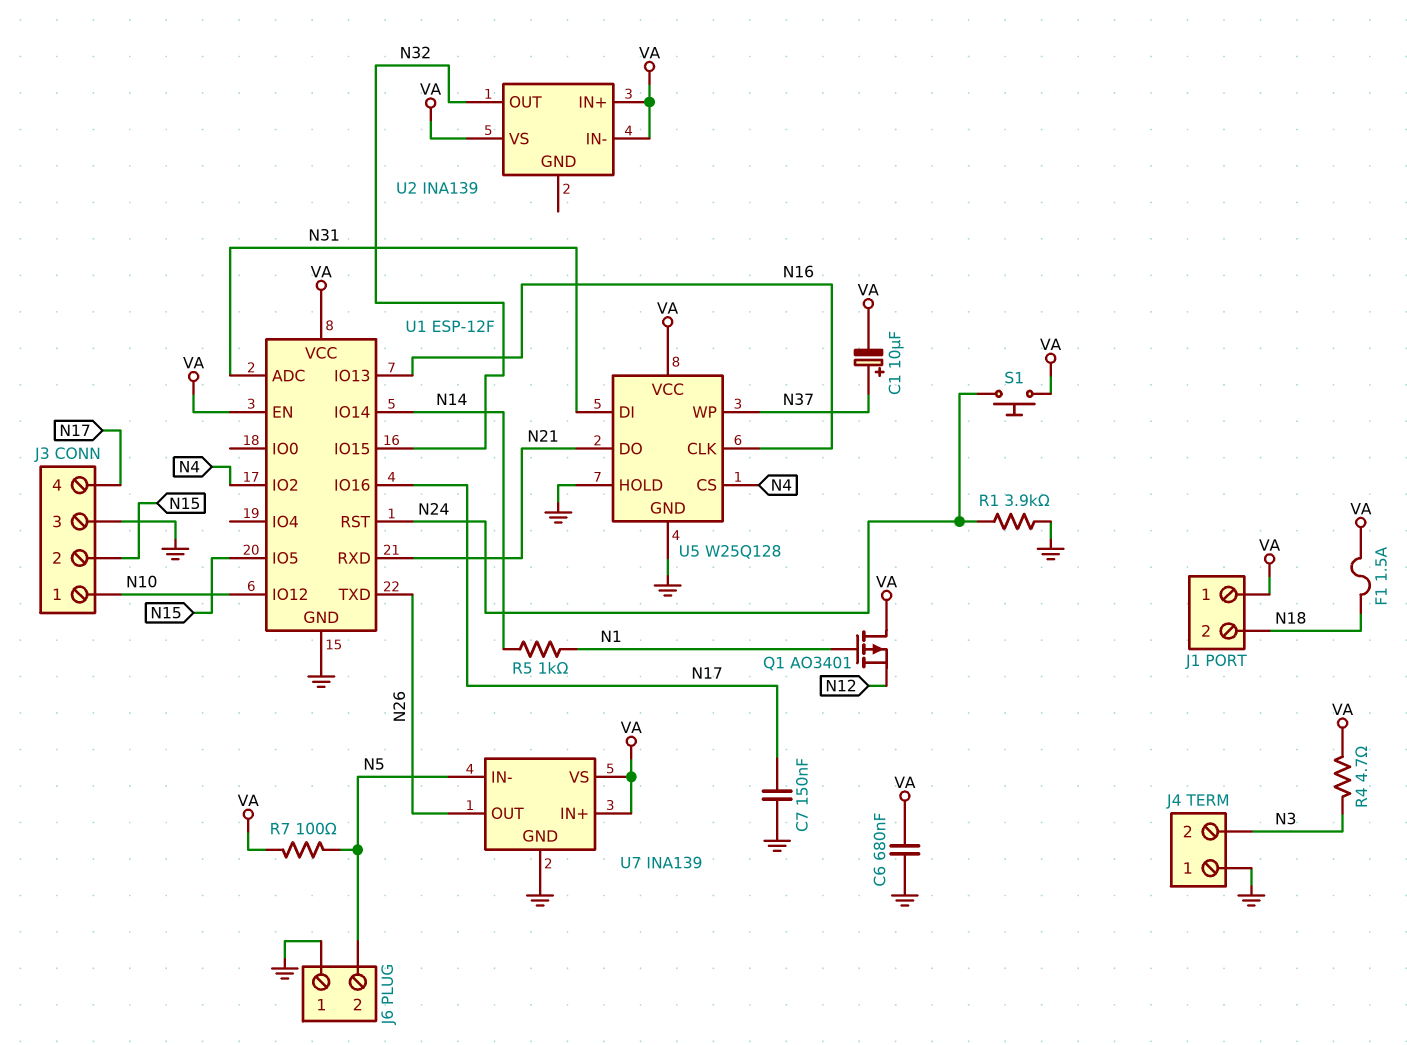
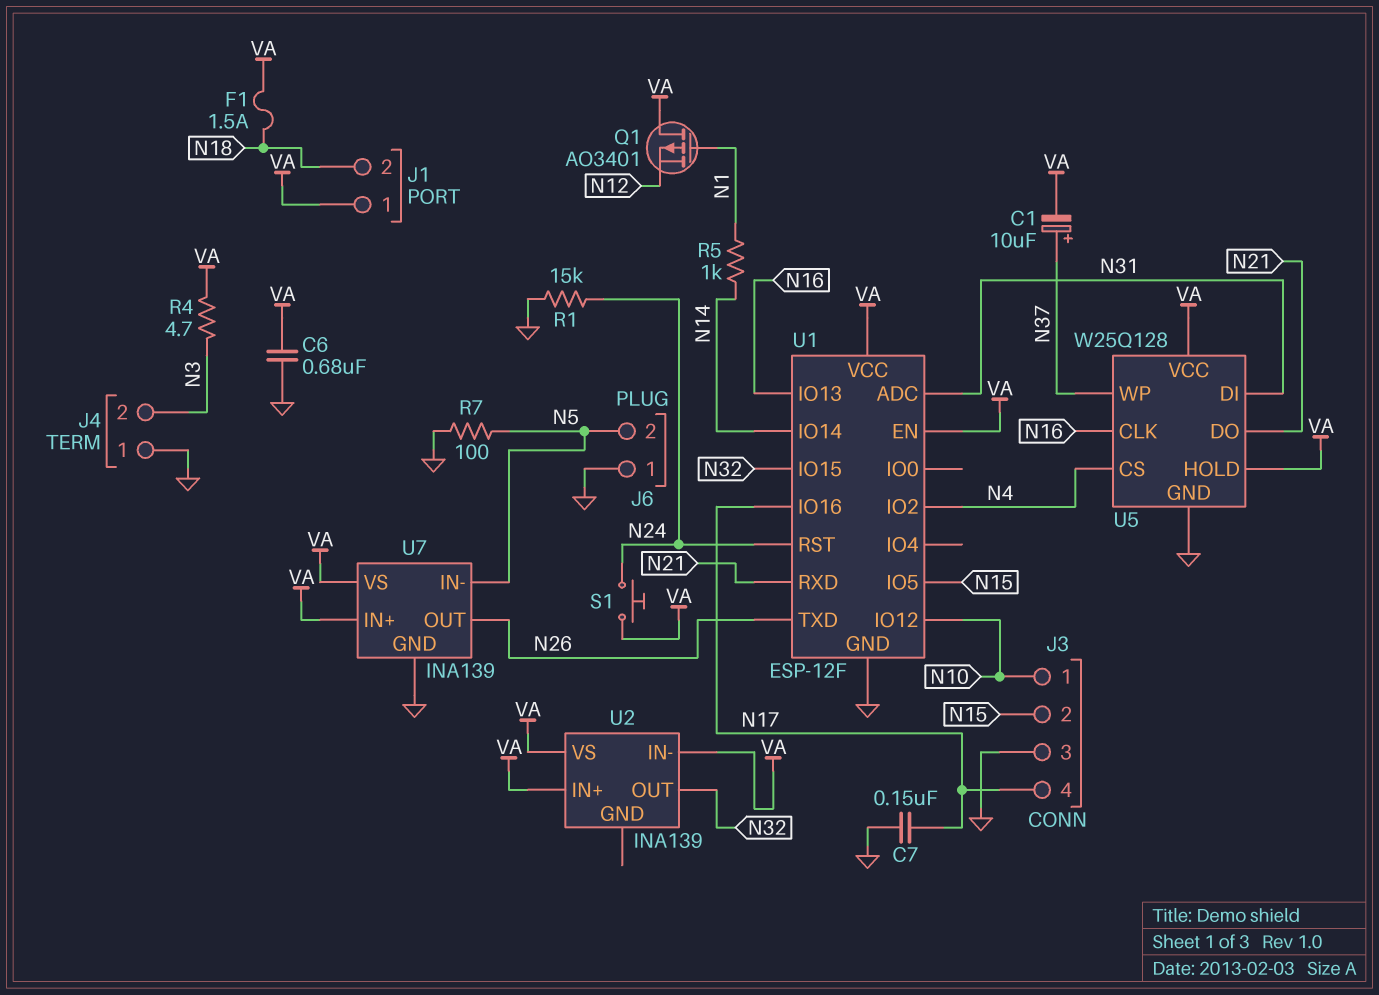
R1: 3.9k (GND, N24) -> 15k (GND, N24)
R7: 100 (N5, VA) -> 100 (GND, N5)
U5 pin HOLD: GND -> VA

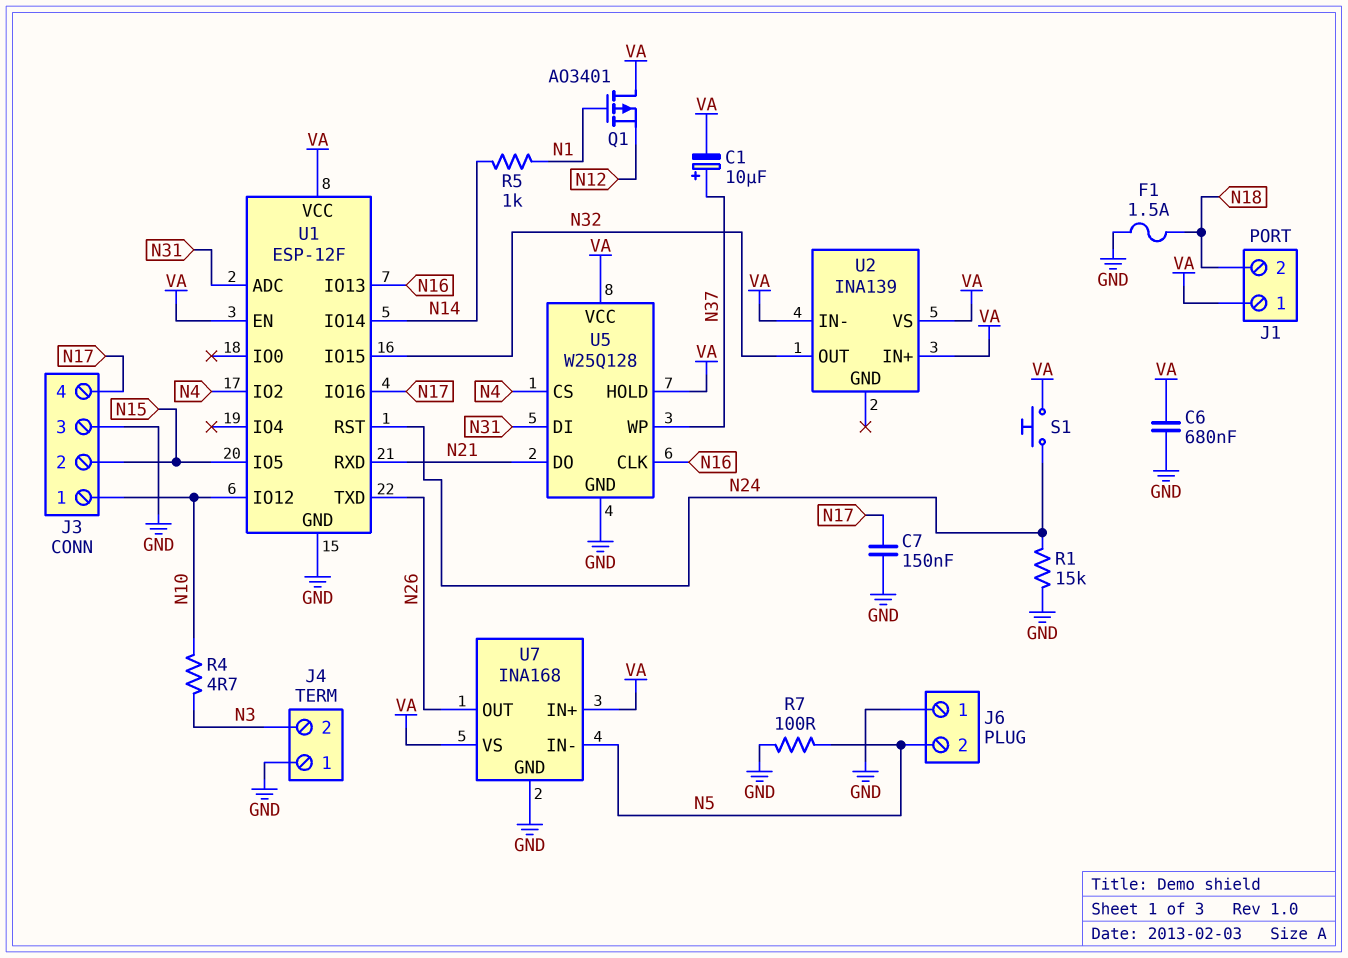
F1: 1.5A (N18, VA) -> 1.5A (GND, N18)
R4: 4.7 (N3, VA) -> 4.7 (N3, N10)
U7: INA139 -> INA168

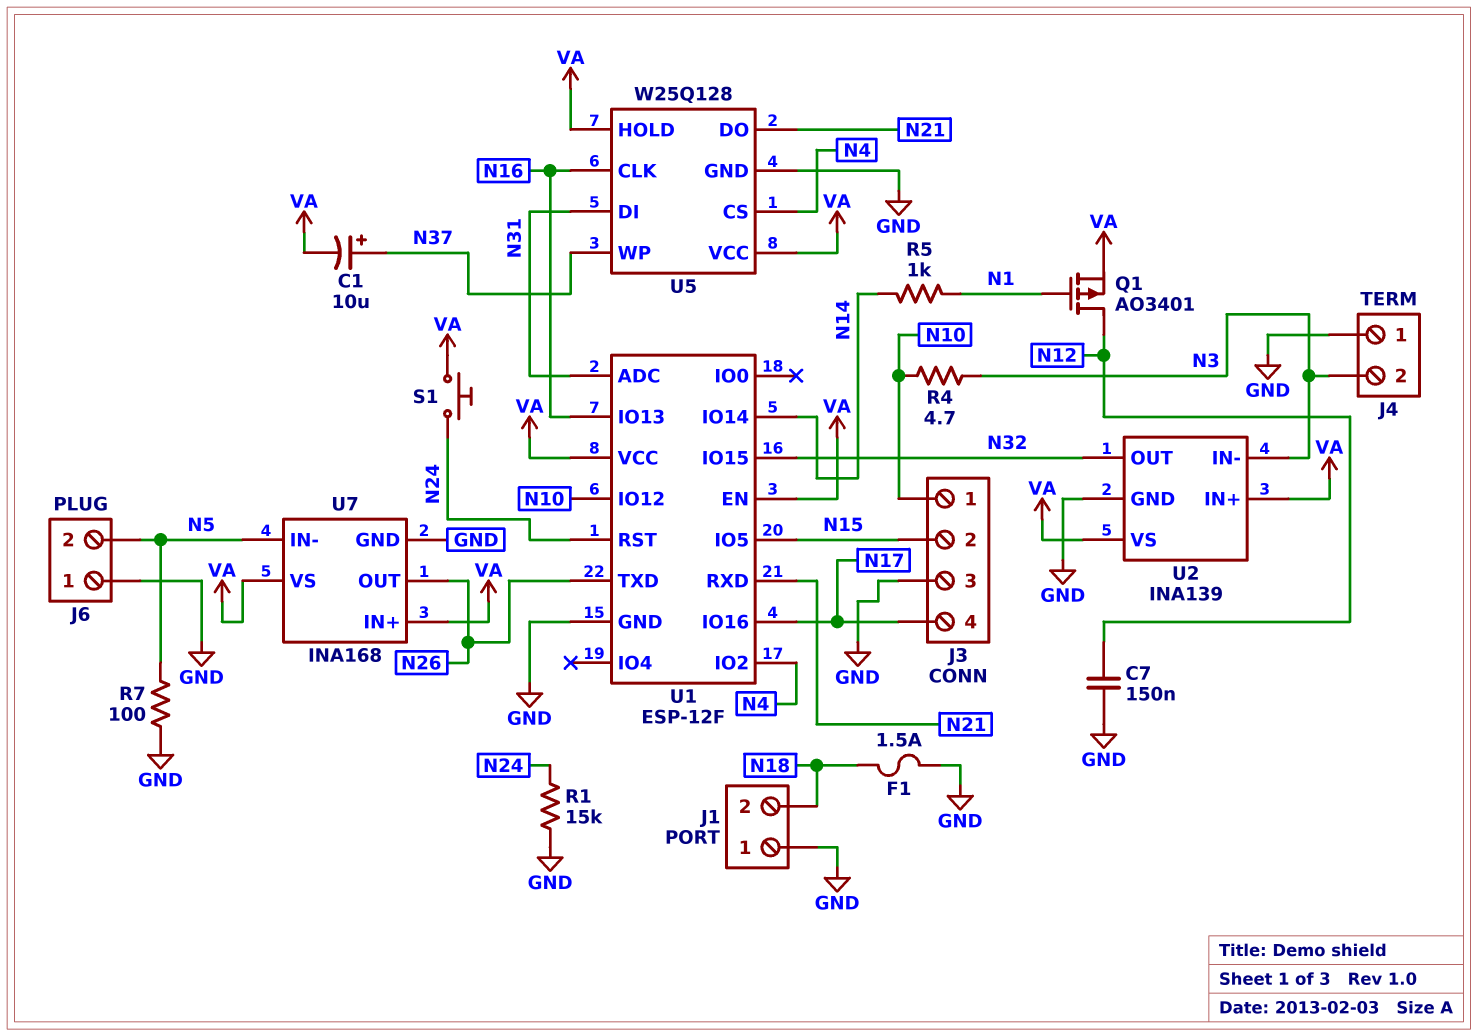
C6: 680nF (GND, VA) -> none
C7: 150nF (GND, N17) -> 150nF (GND, N12)
J1 pin 1: VA -> GND
Q1: PMOS AO3401 (G N1, D VA, S N12) -> PMOS AO3401 (G N1, D N12, S VA)
U2 pin GND: none -> GND
U2 pin IN-: VA -> N3

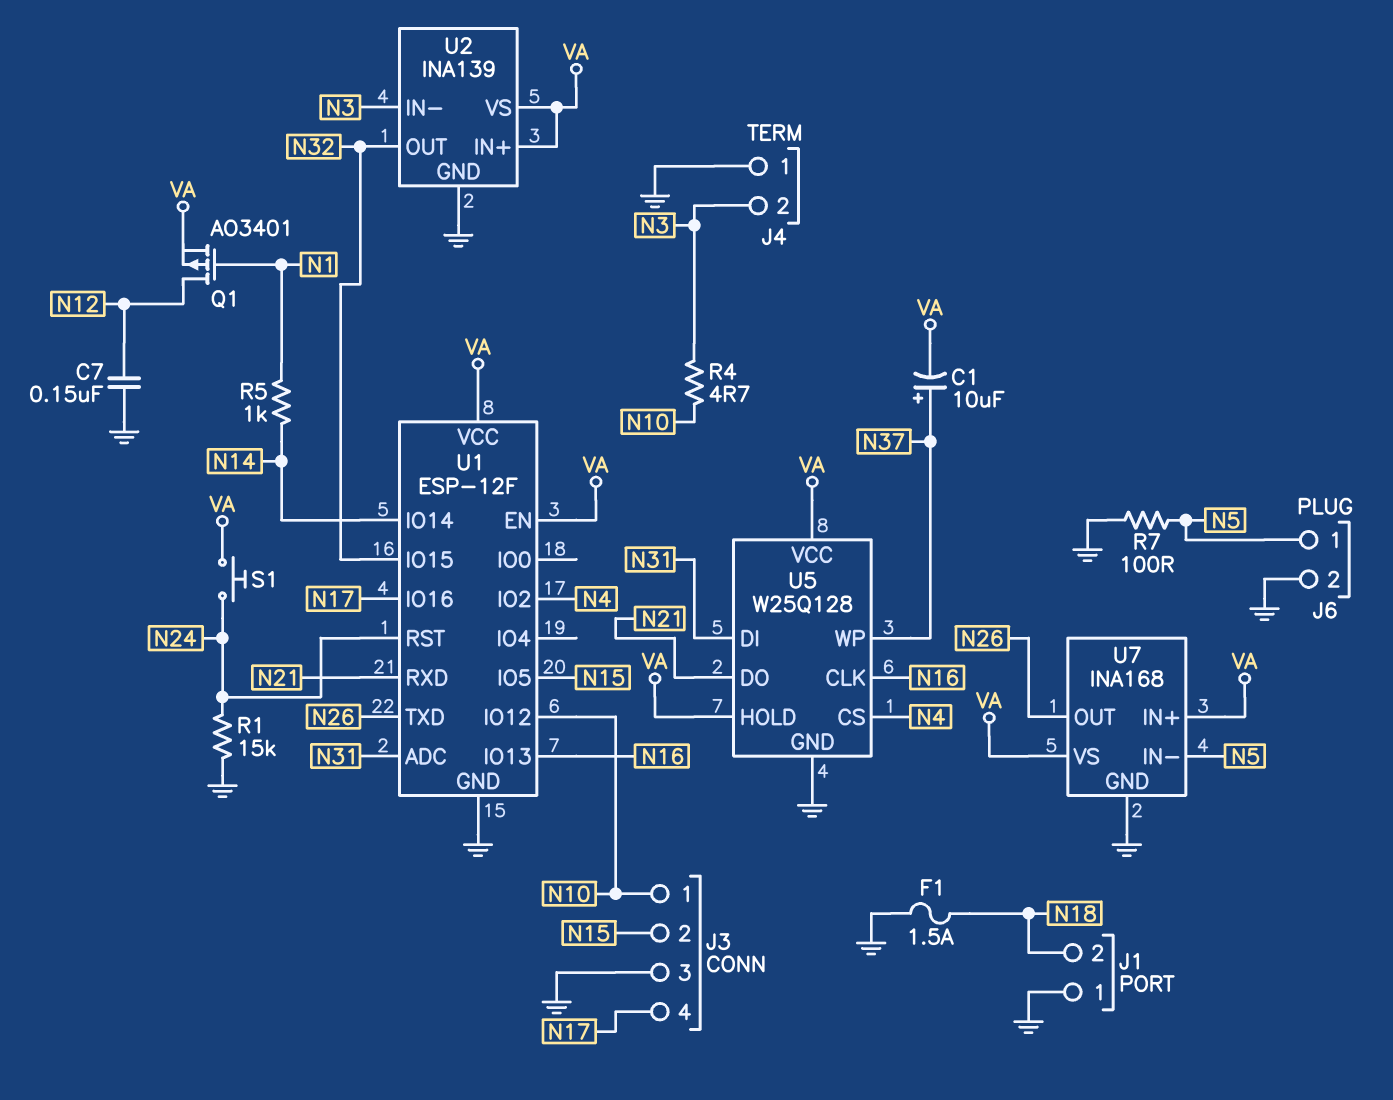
J6 pin 1: GND -> N5
J6 pin 2: N5 -> GND

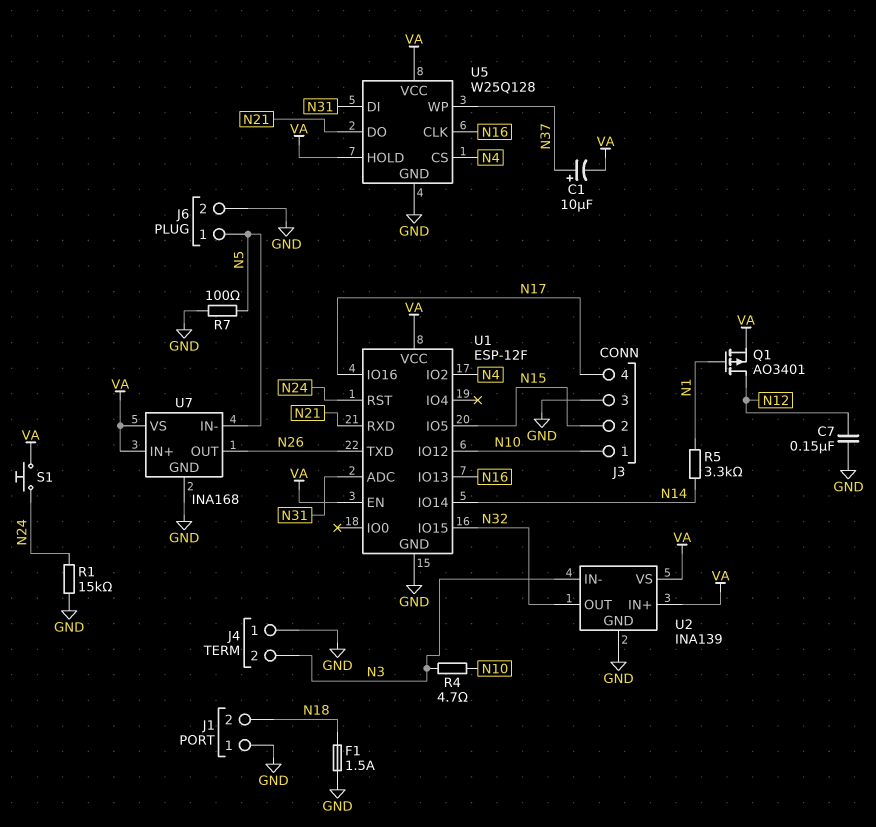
R5: 1k (N1, N14) -> 3.3k (N1, N14)

